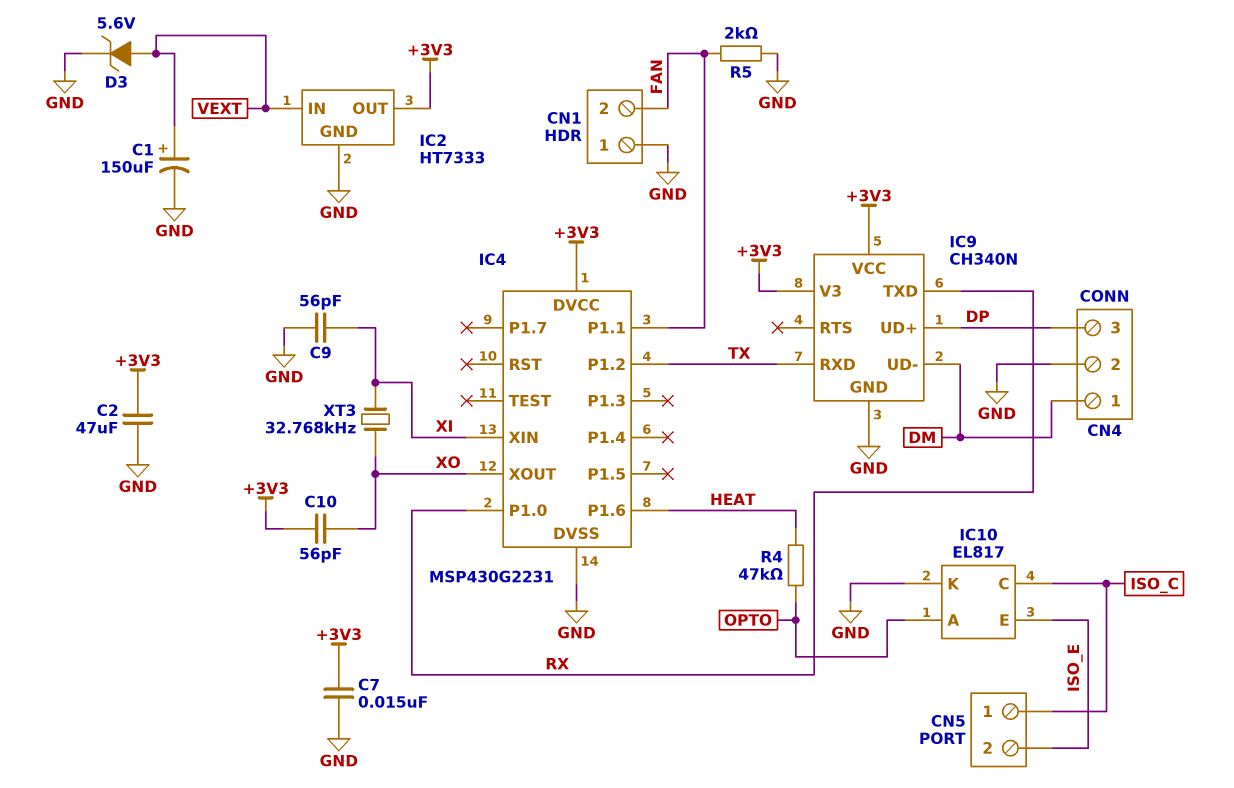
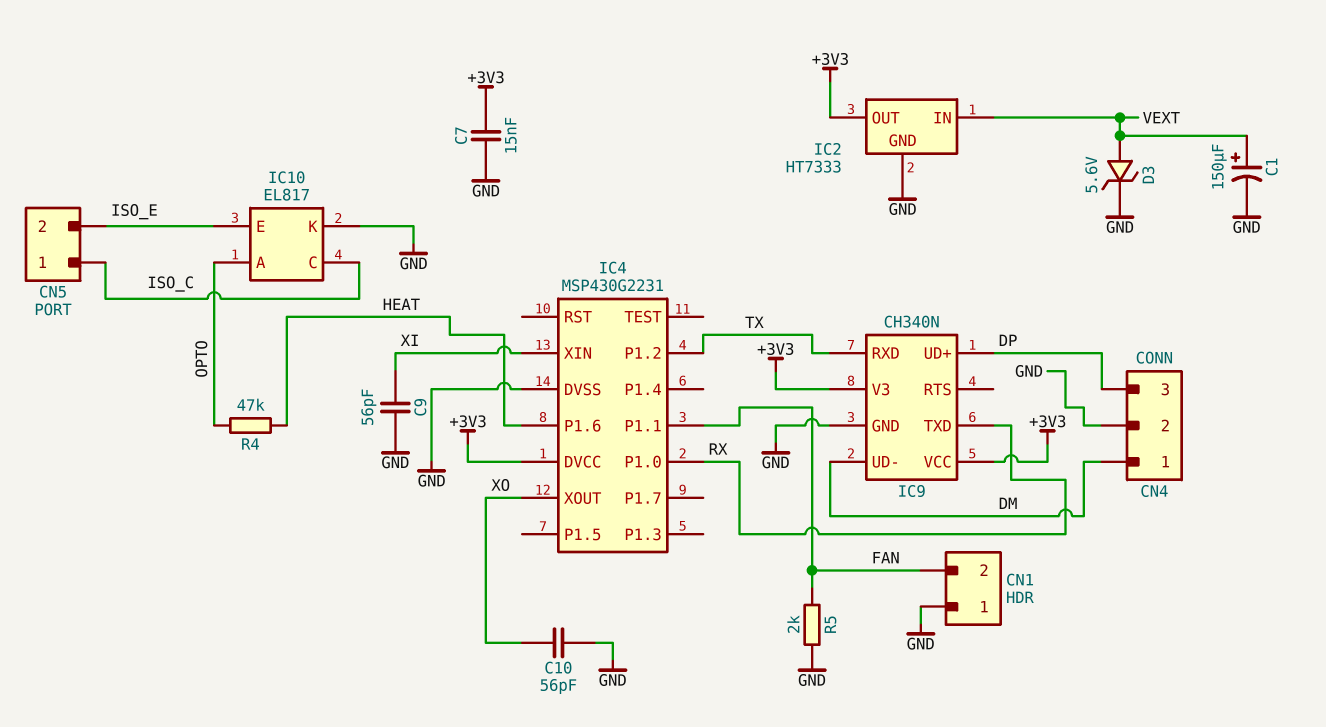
C2: 47uF (+3V3, GND) -> none
C10: 56pF (+3V3, XO) -> 56pF (GND, XO)
XT3: 32.768kHz (XI, XO) -> none

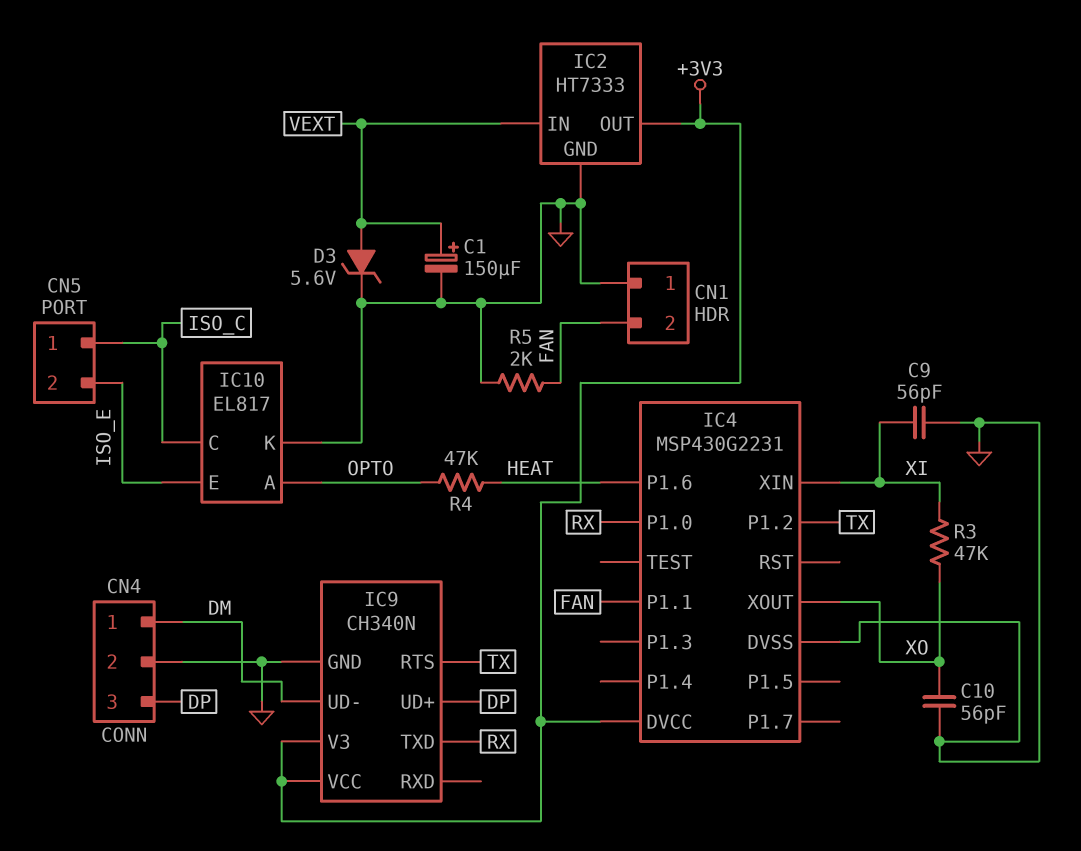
C7: 15nF (+3V3, GND) -> none
IC9 pin RTS: none -> TX
IC9 pin RXD: TX -> none
R3: none -> 47k (XI, XO)

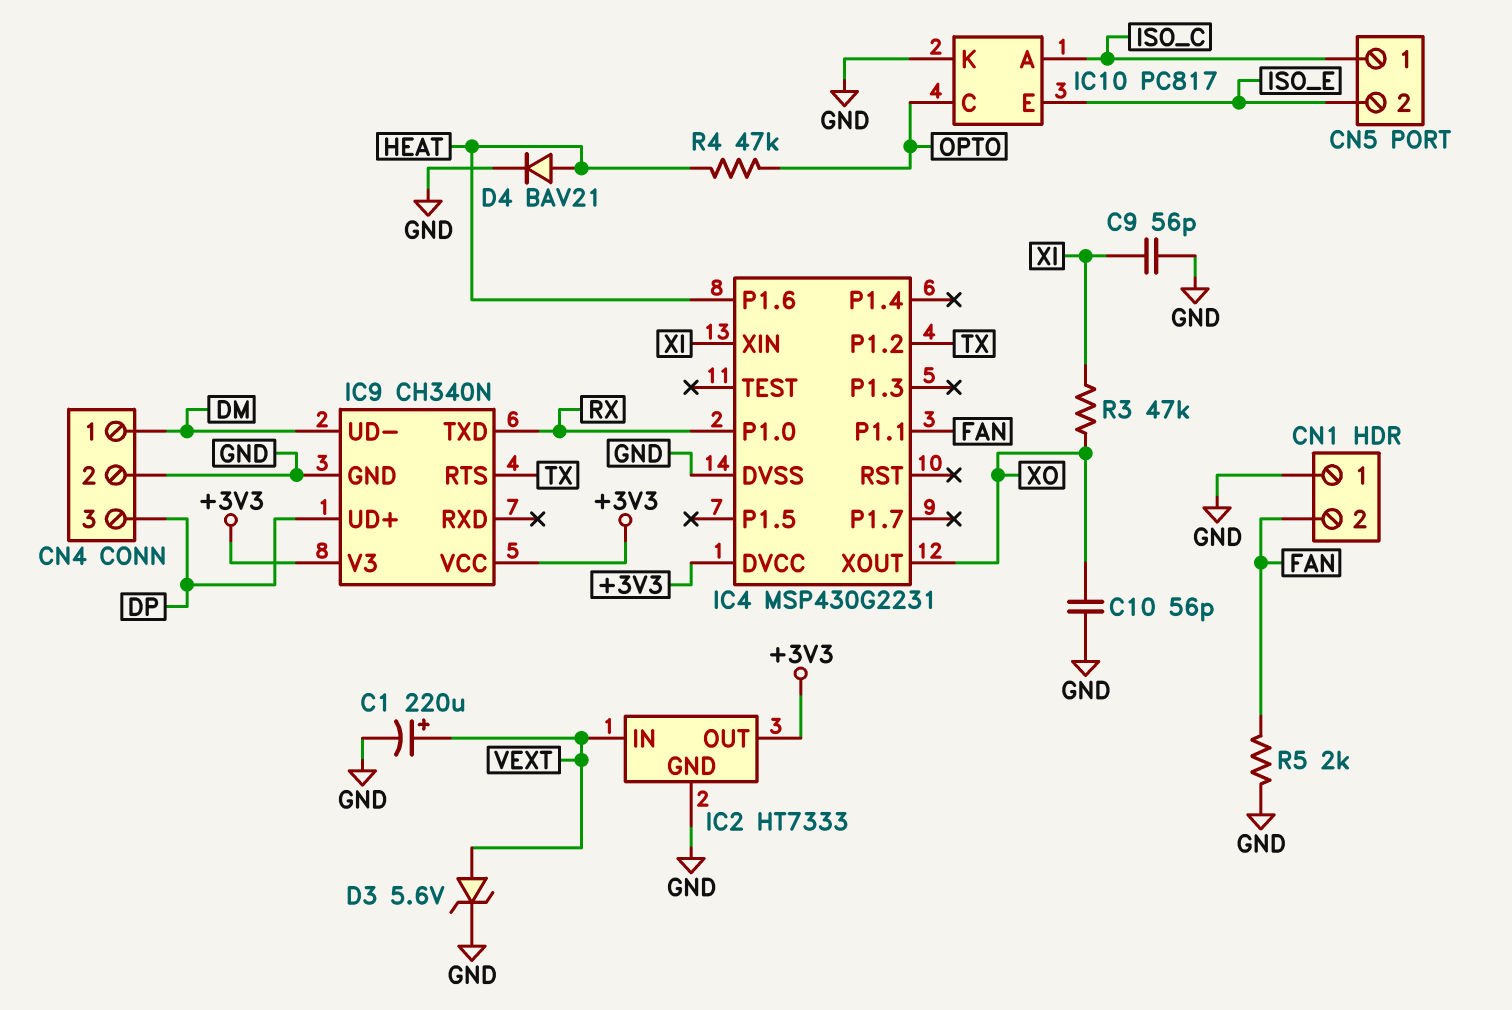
C1: 150uF (plus VEXT, minus GND) -> 220uF (plus VEXT, minus GND)
D4: none -> diode BAV21 (A HEAT, K GND)
IC10: EL817 -> PC817
IC10 pin A: OPTO -> ISO_C
IC10 pin C: ISO_C -> OPTO

